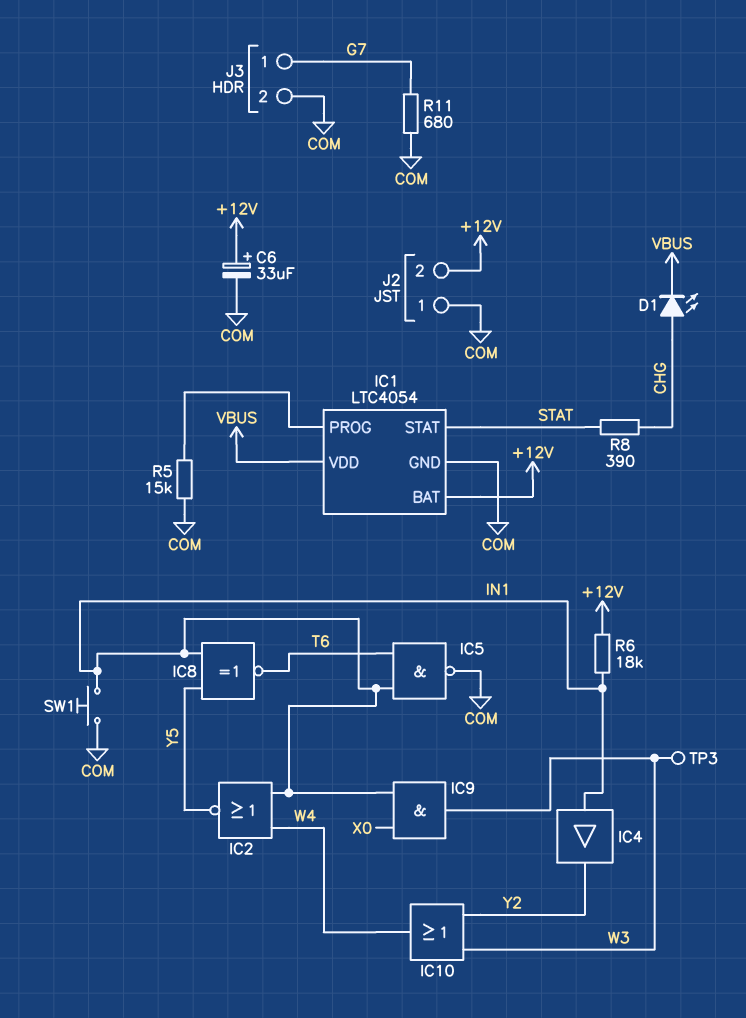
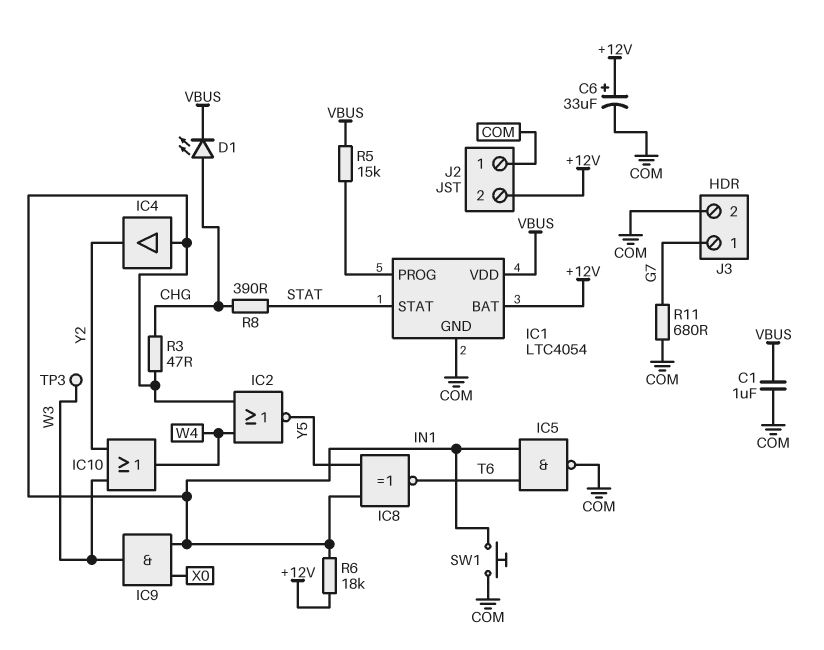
C1: none -> 1uF (COM, VBUS)
R3: none -> 47 (CHG, IN1)
R5: 15k (COM, IC1/PROG) -> 15k (IC1/PROG, VBUS)

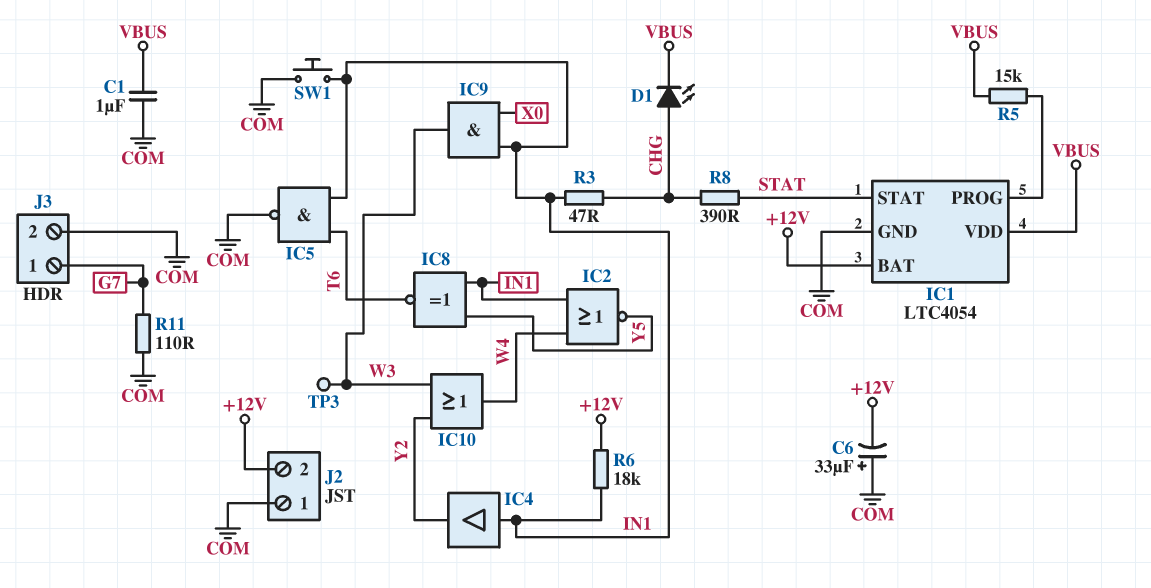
C6: 33uF (plus +12V, minus COM) -> 33uF (plus COM, minus +12V)
R11: 680 (COM, G7) -> 110 (COM, G7)

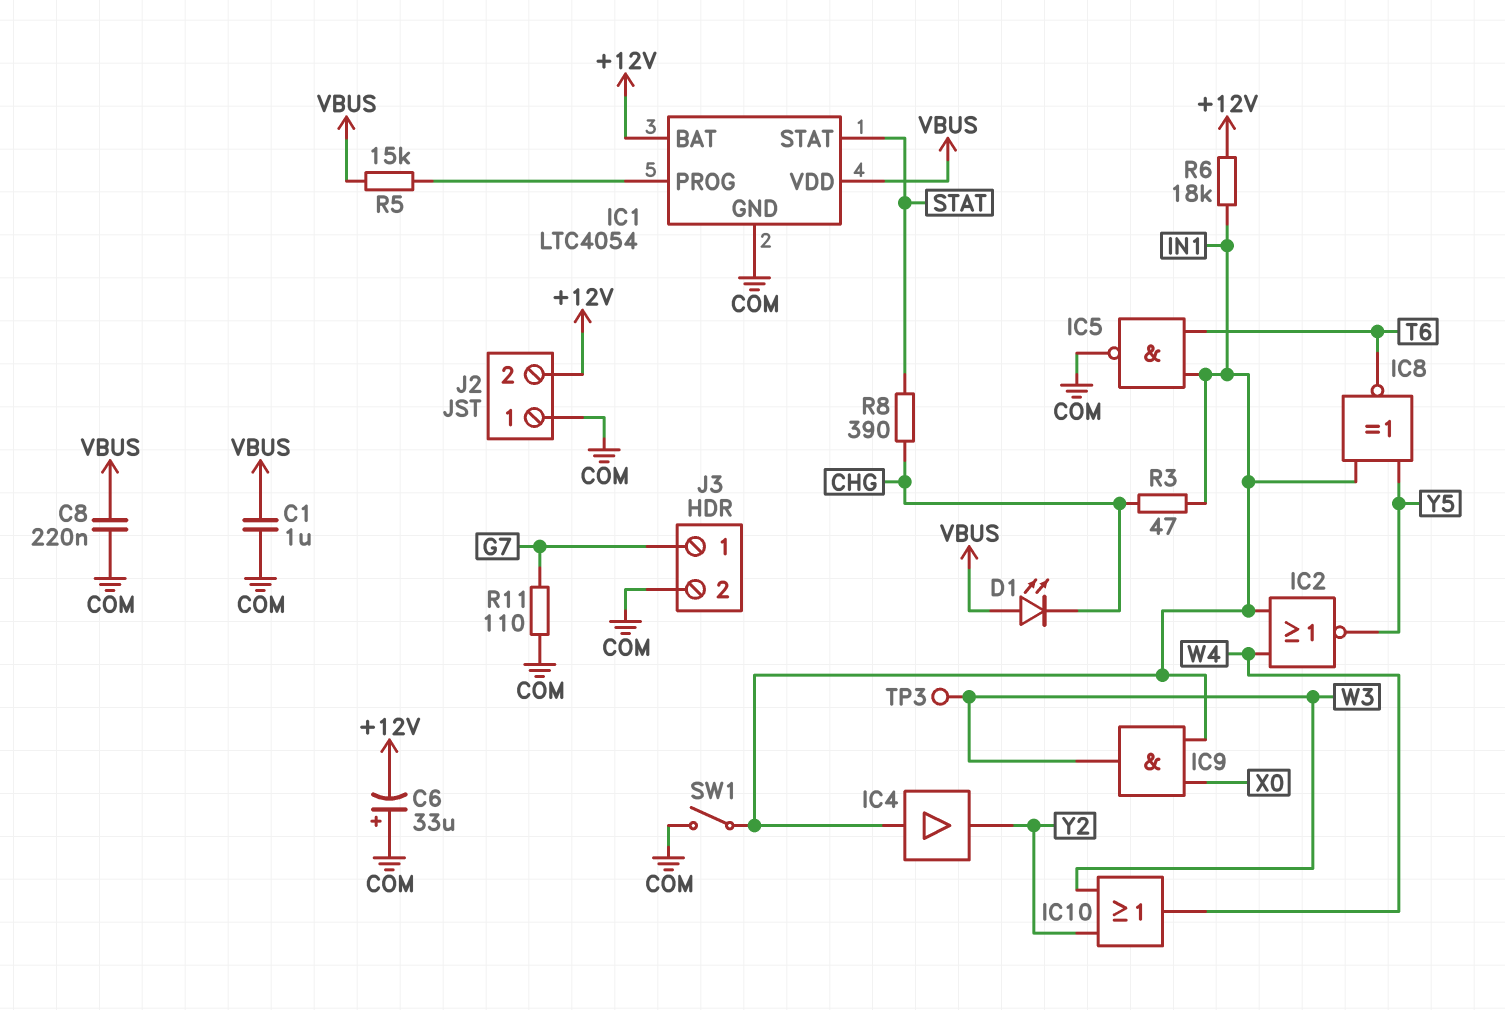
C8: none -> 220nF (COM, VBUS)
D1: LED (A CHG, K VBUS) -> LED (A VBUS, K CHG)
SW1: button (COM, IN1) -> switch (COM, IN1)

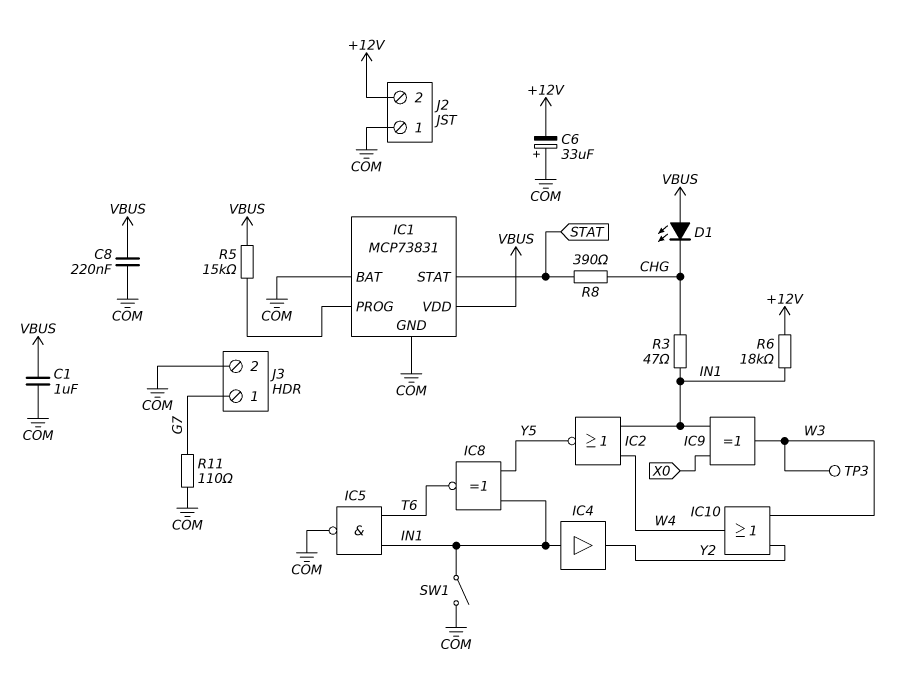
IC1: LTC4054 -> MCP73831
IC1 pin BAT: +12V -> COM
IC9: AND (in IN1, in X0, out W3) -> XOR (in IN1, in X0, out W3)

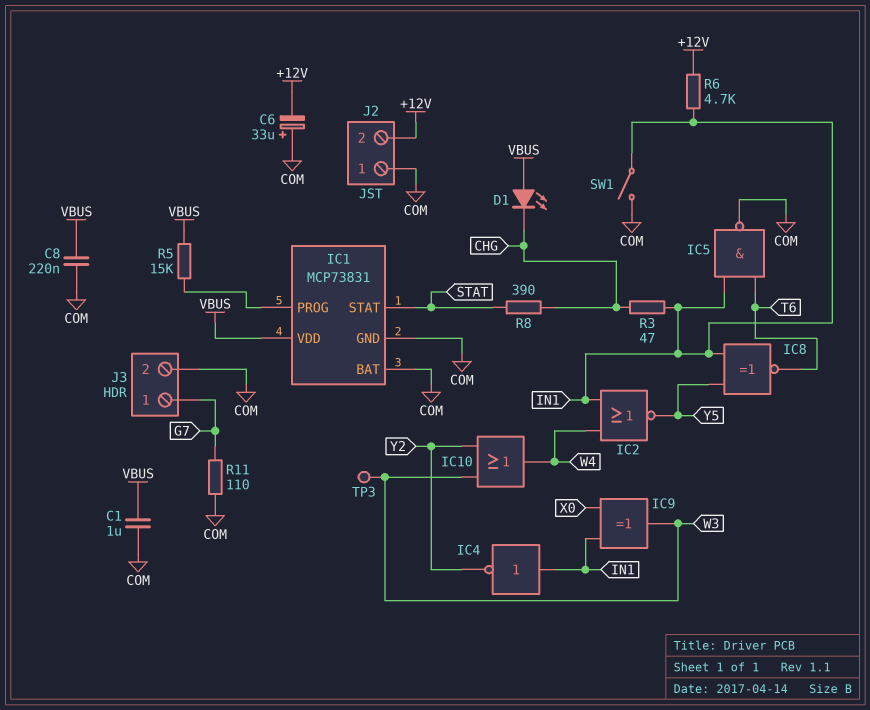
IC4: buffer (in IN1, out Y2) -> NOT (in IN1, out Y2)
R6: 18k (+12V, IN1) -> 4.7k (+12V, IN1)

